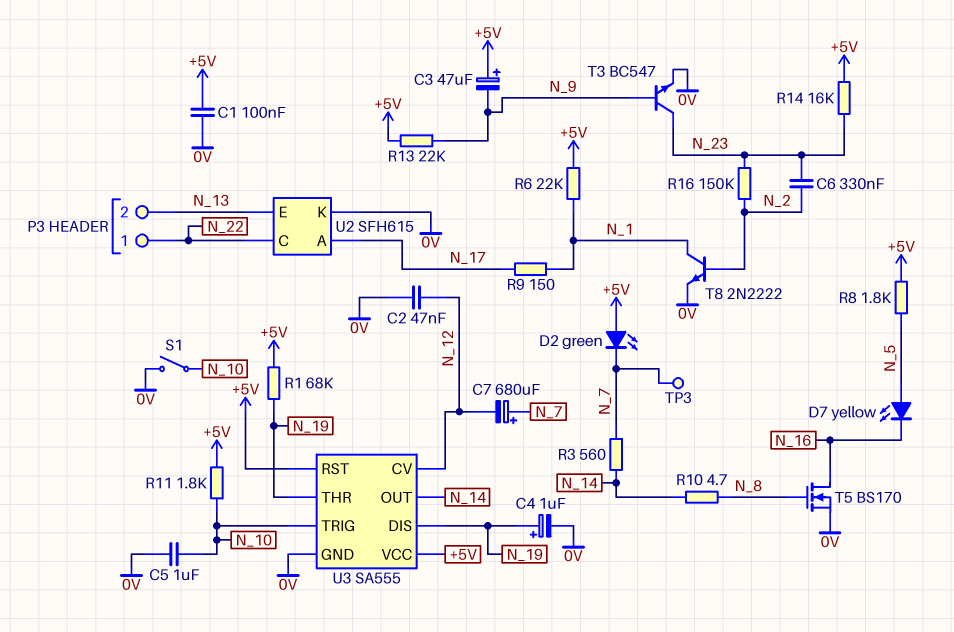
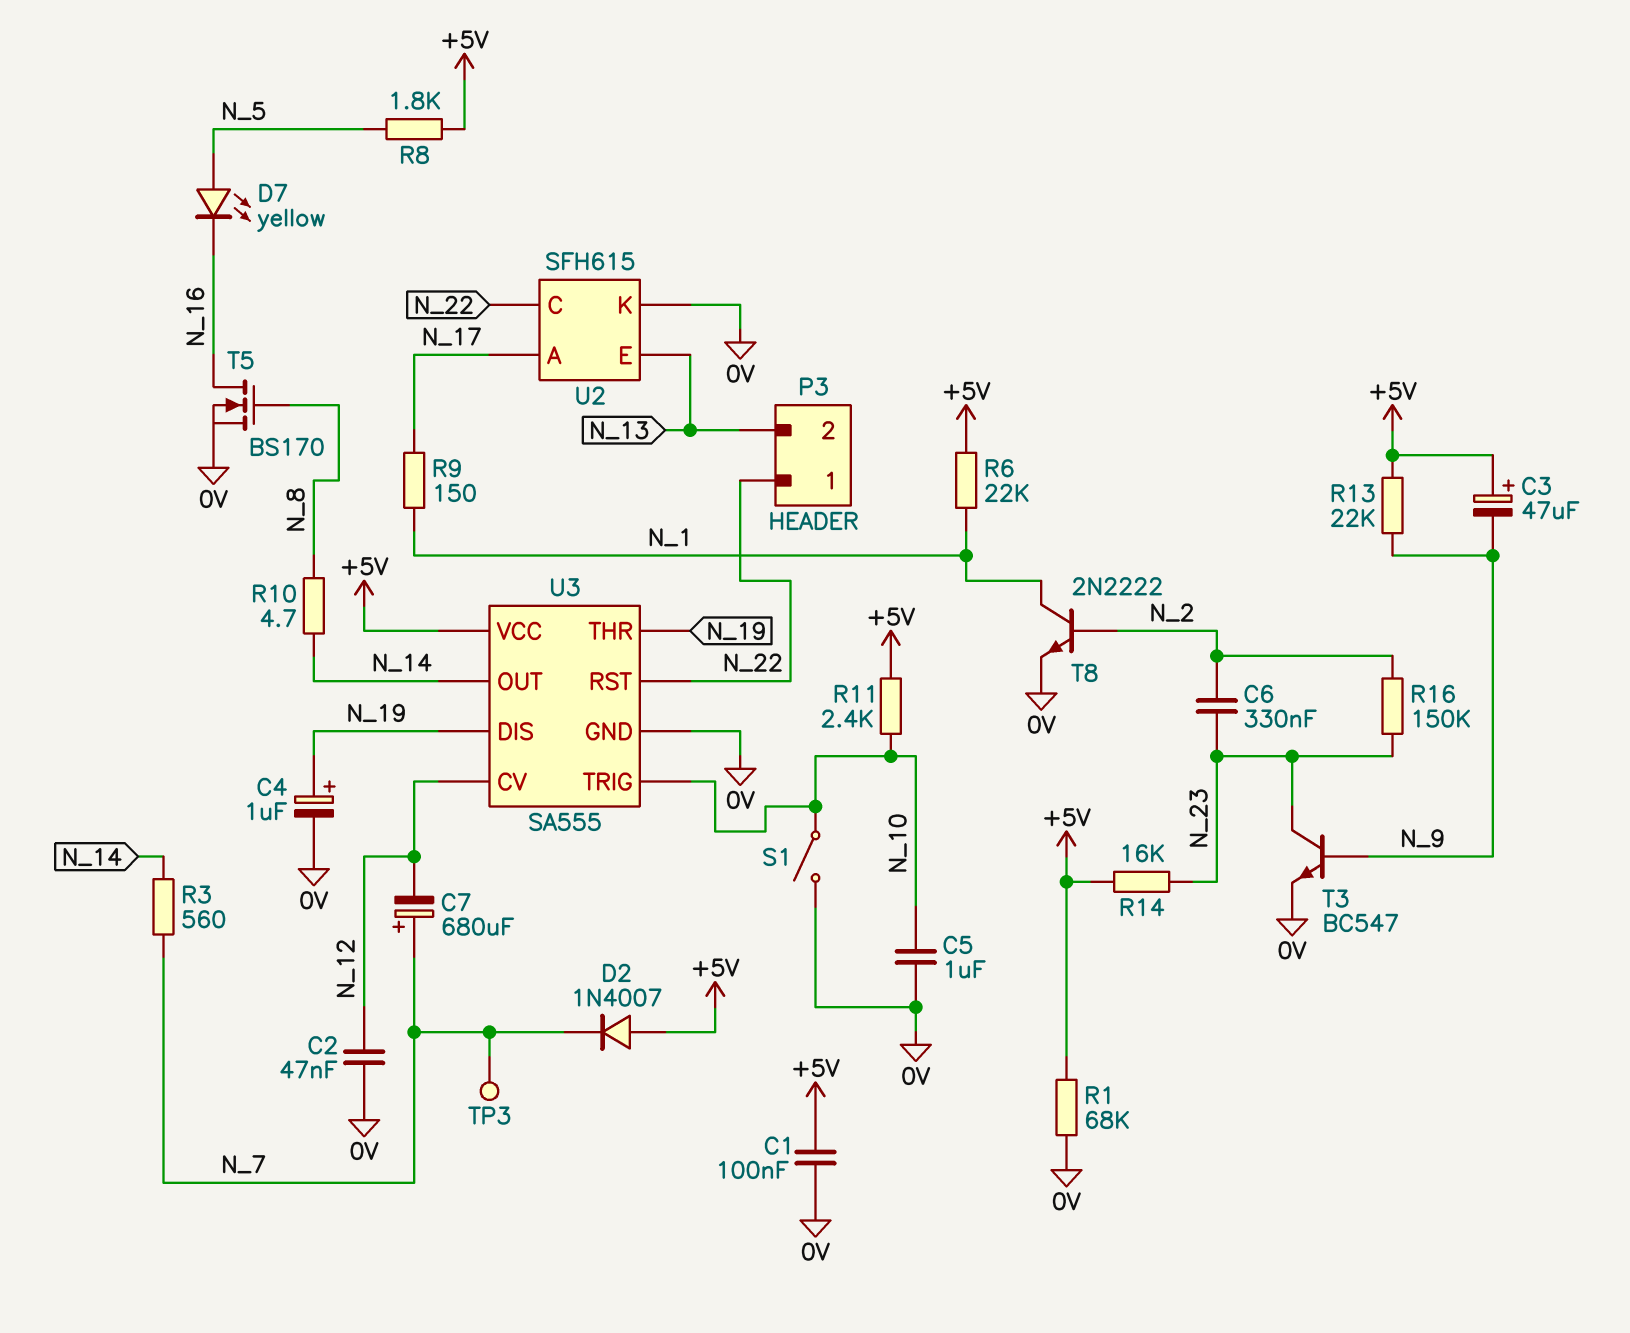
D2: LED green (A +5V, K N_7) -> diode 1N4007 (A +5V, K N_7)
R1: 68k (+5V, N_19) -> 68k (+5V, 0V)
R11: 1.8k (+5V, N_10) -> 2.4k (+5V, N_10)
U3 pin RST: +5V -> N_22

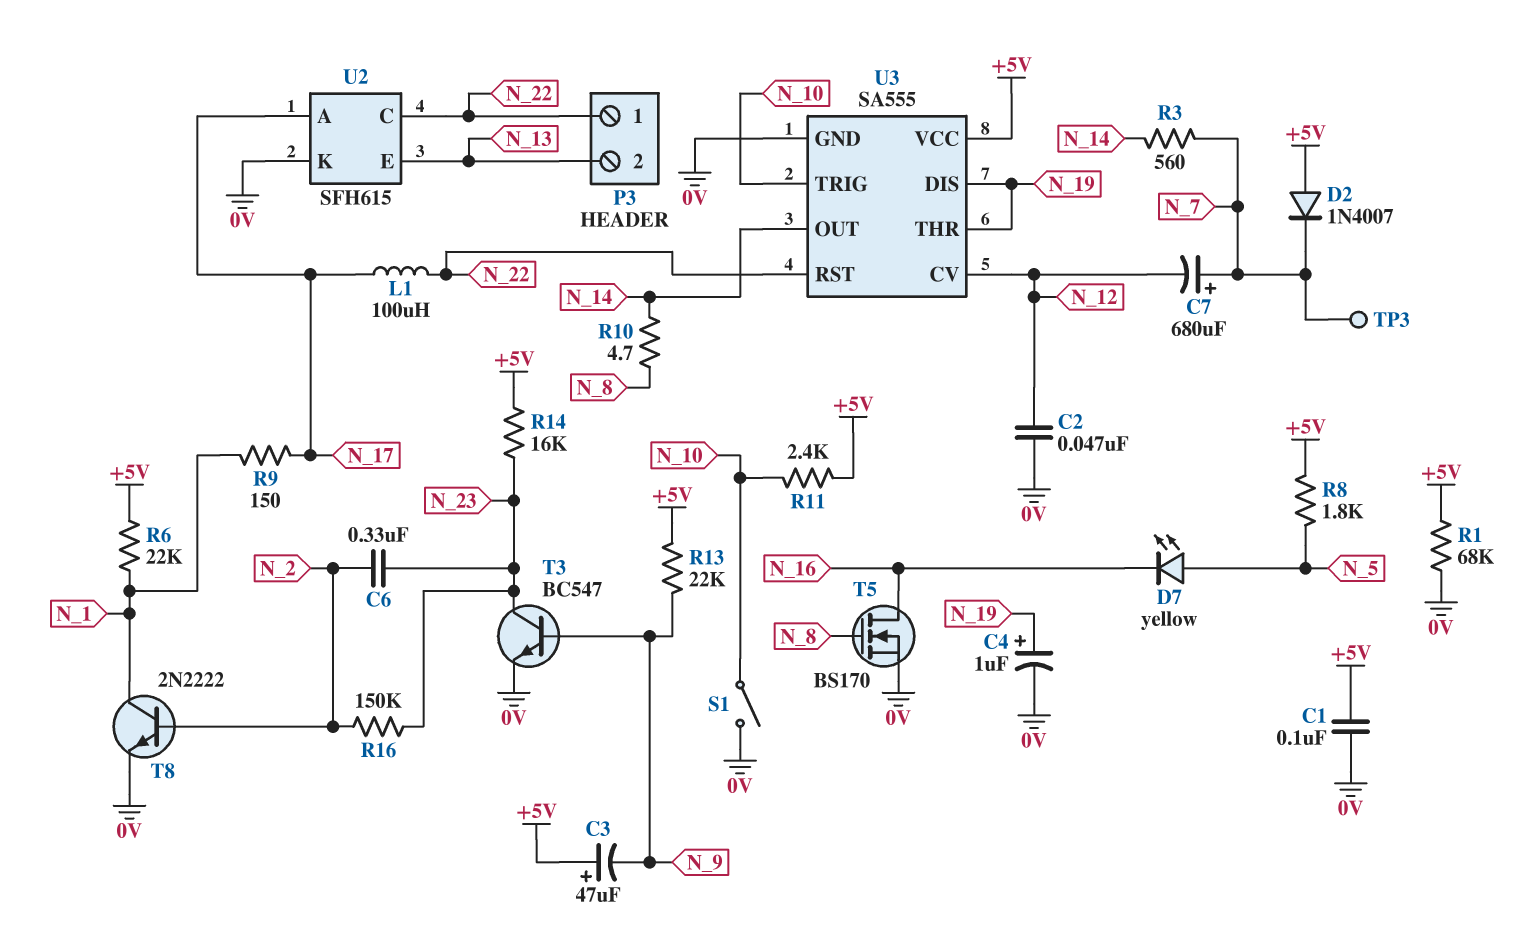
C5: 1uF (0V, N_10) -> none
L1: none -> 100uH (N_17, N_22)

